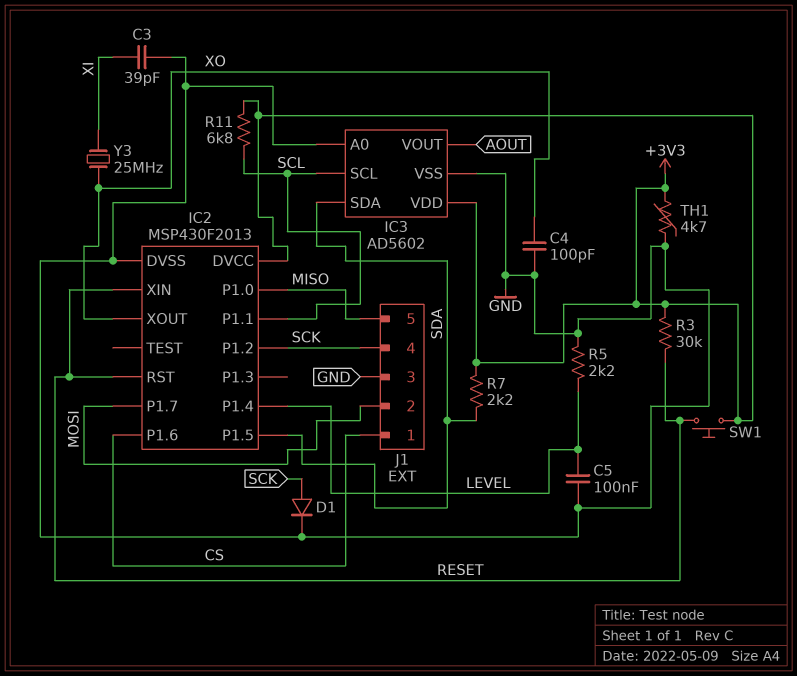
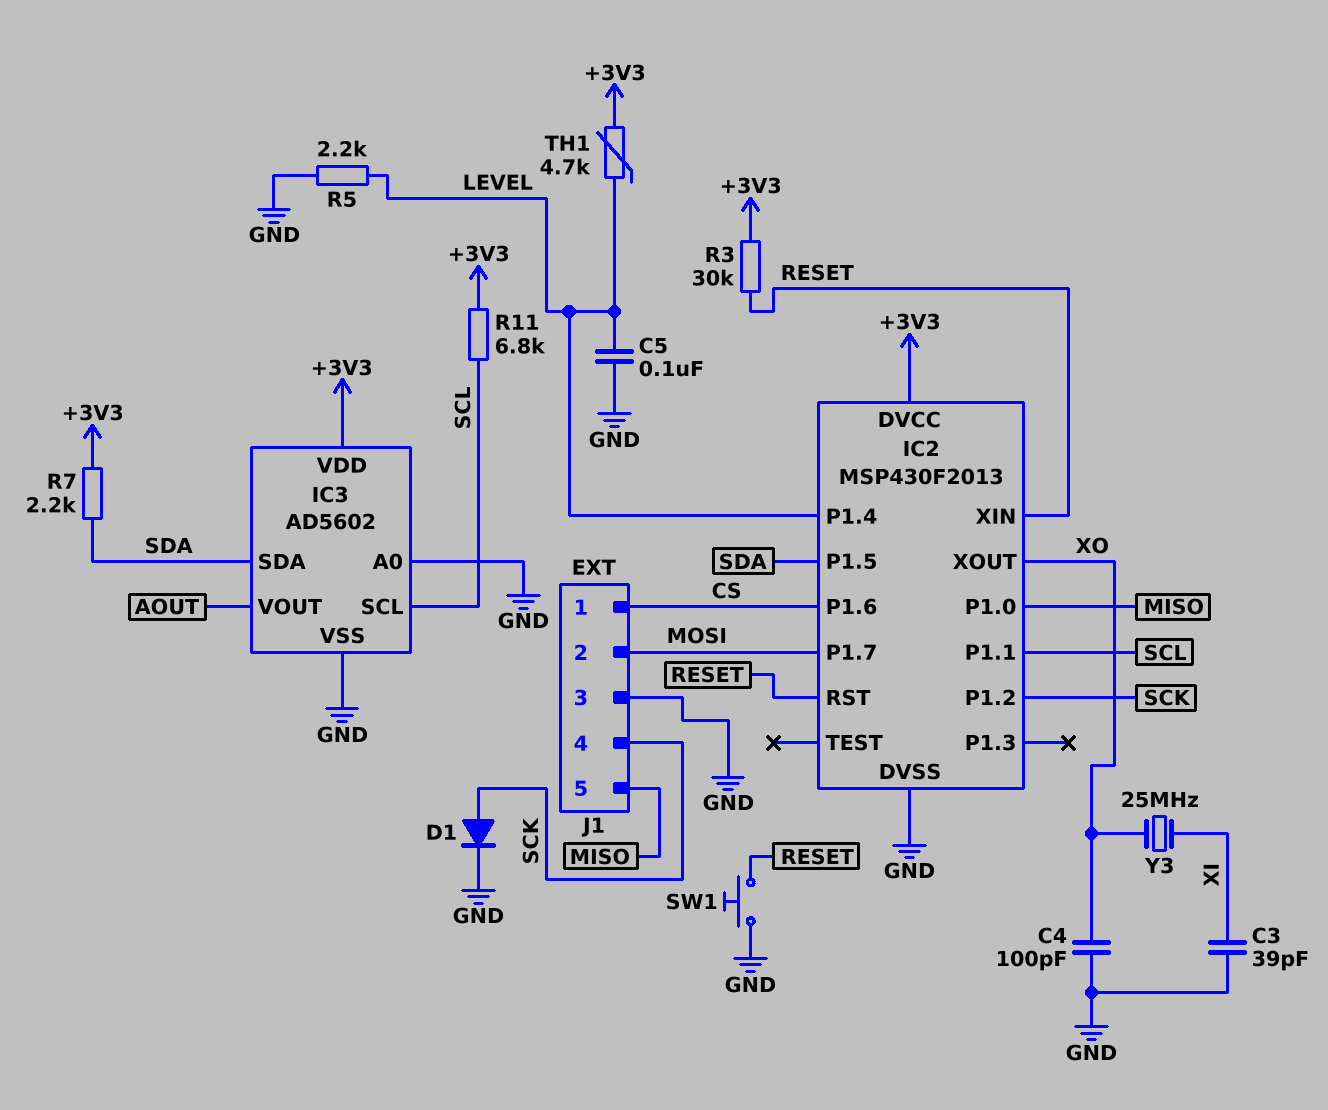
SW1: button (+3V3, RESET) -> button (GND, RESET)
TH1: 4.7k (+3V3, GND) -> 4.7k (+3V3, LEVEL)

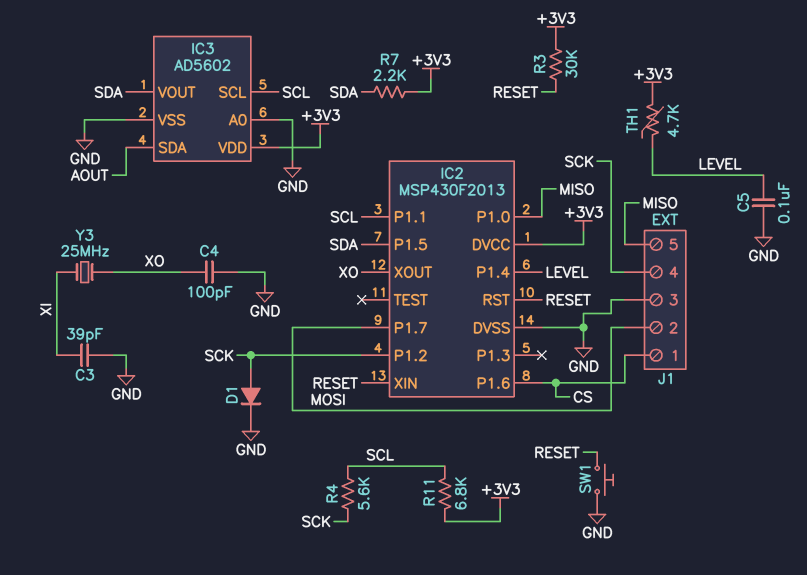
IC3 pin SDA: SDA -> AOUT
IC3 pin VOUT: AOUT -> SDA
R4: none -> 5.6k (SCK, SCL)
R5: 2.2k (GND, LEVEL) -> none

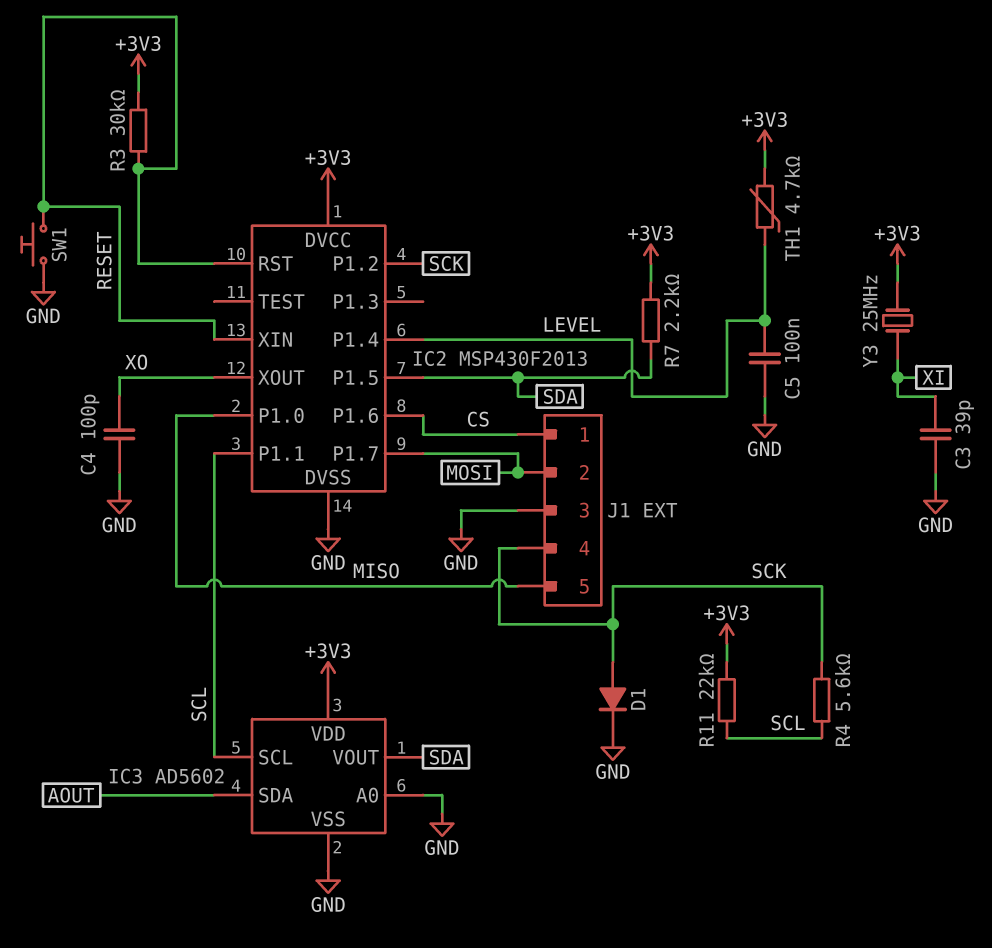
R11: 6.8k (+3V3, SCL) -> 22k (+3V3, SCL)
Y3: 25MHz (XI, XO) -> 25MHz (+3V3, XI)

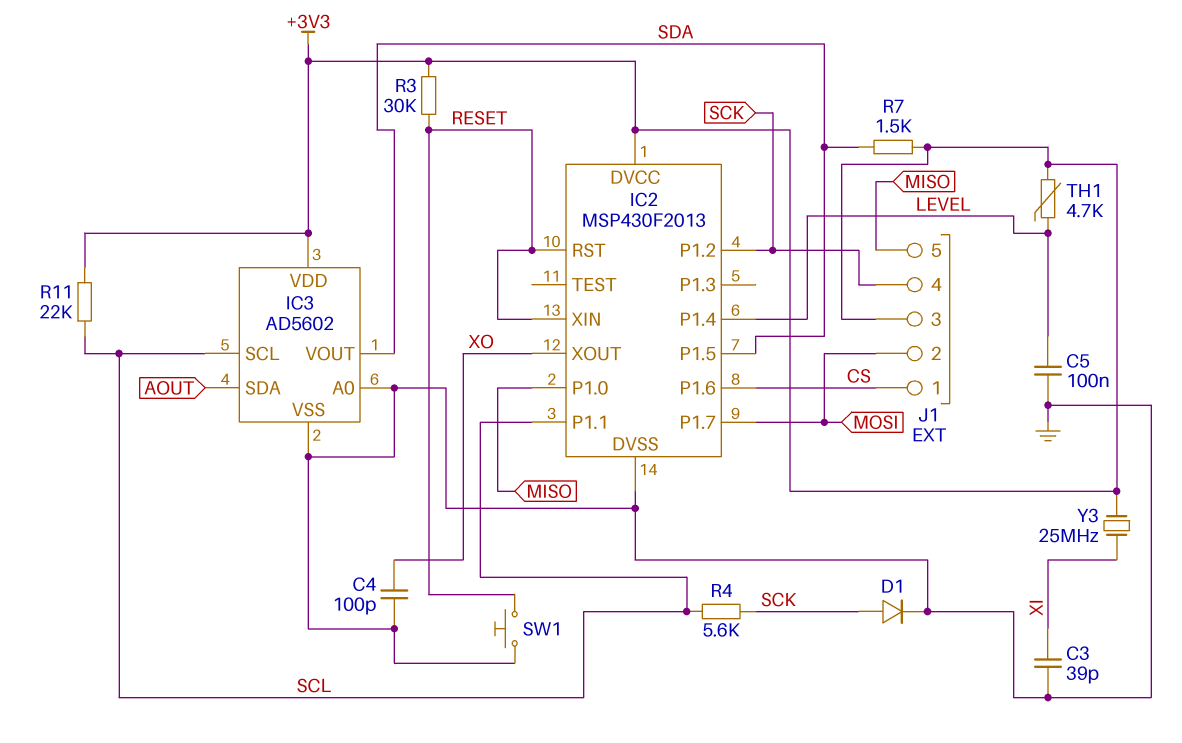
J1 pin 3: GND -> +3V3
R7: 2.2k (+3V3, SDA) -> 1.5k (+3V3, SDA)

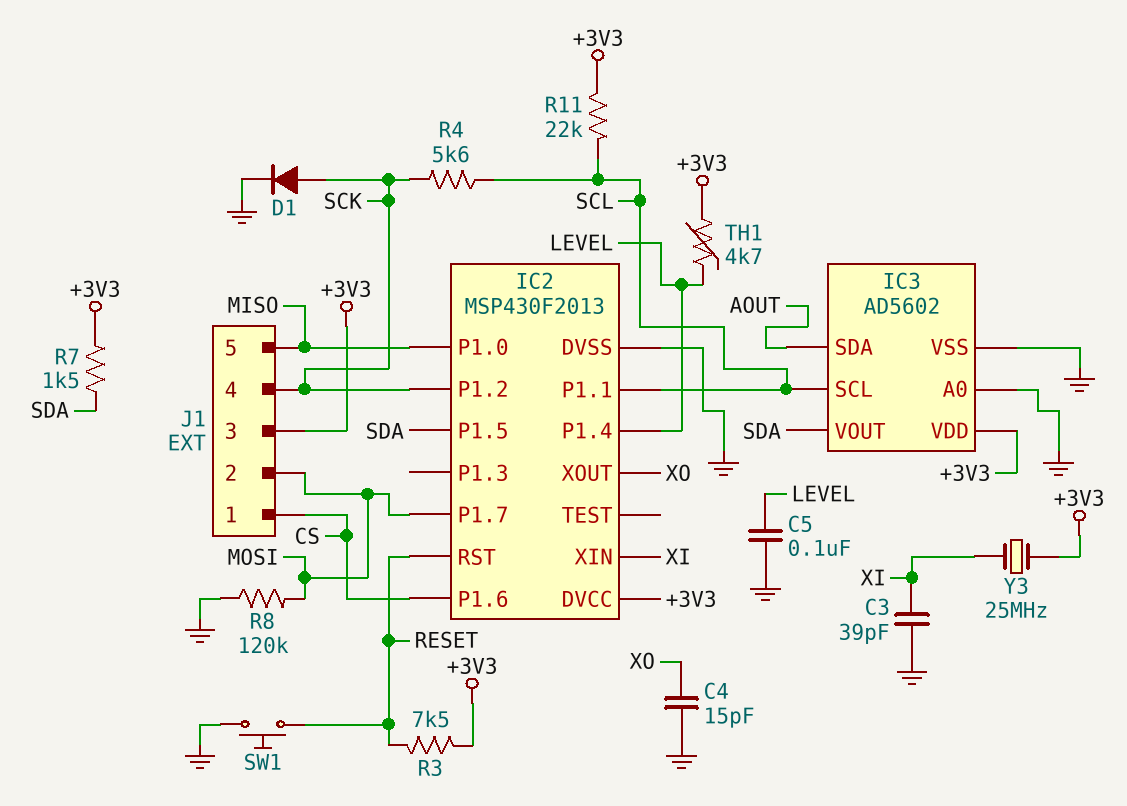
C4: 100pF (GND, XO) -> 15pF (GND, XO)
IC2 pin XIN: RESET -> XI
R3: 30k (+3V3, RESET) -> 7.5k (+3V3, RESET)
R8: none -> 120k (GND, MOSI)

